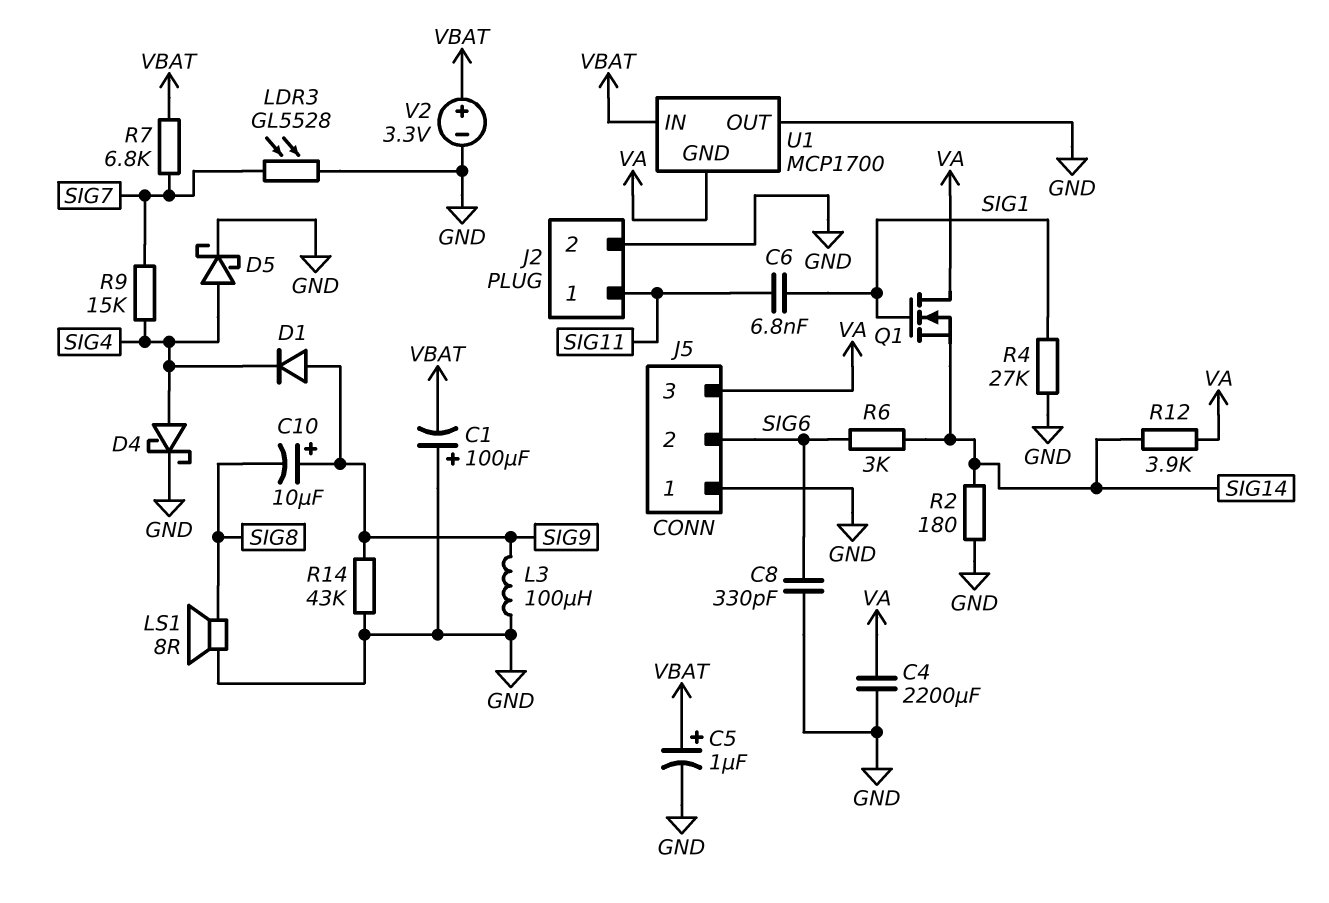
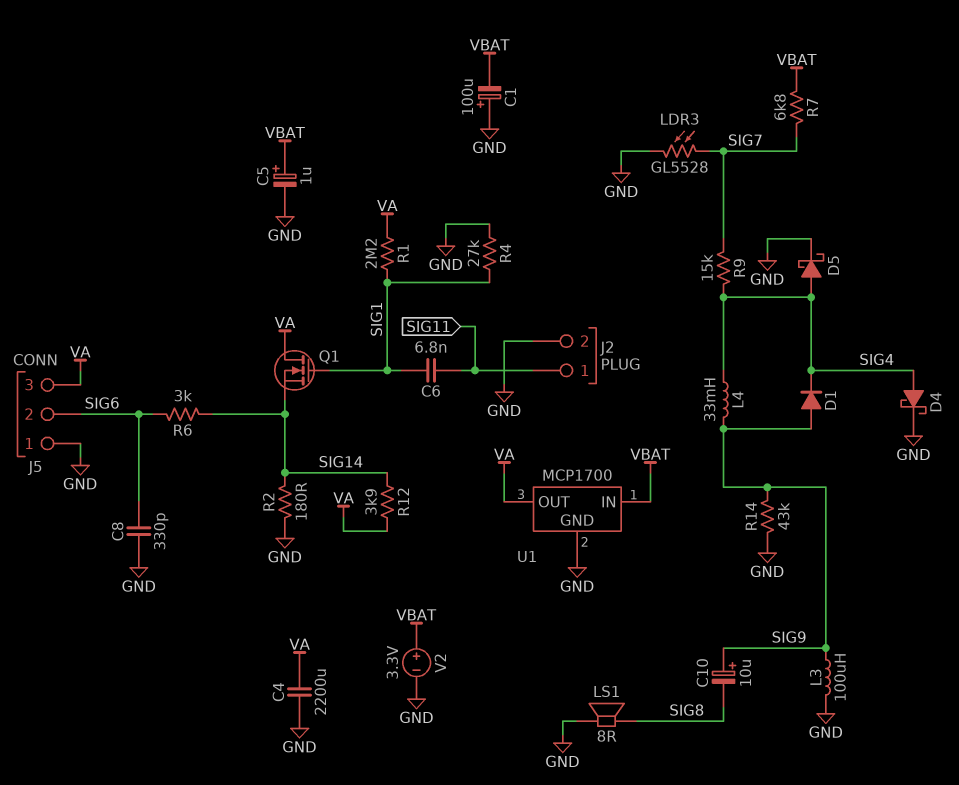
L4: none -> 33mH (SIG4, SIG9)
R1: none -> 2.2M (SIG1, VA)
U1 pin GND: VA -> GND
U1 pin OUT: GND -> VA

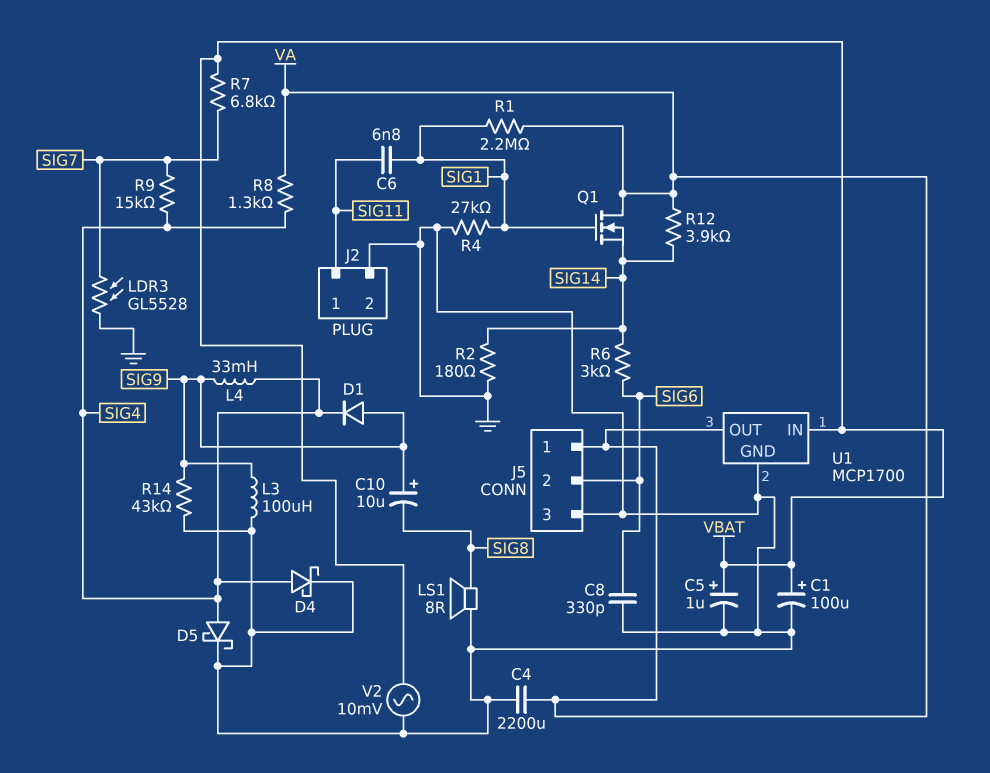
C1: 100uF (plus GND, minus VBAT) -> 100uF (plus VBAT, minus GND)
J5 pin 1: GND -> VA
J5 pin 3: VA -> GND
R8: none -> 1.3k (SIG4, VA)
V2: 3.3V (plus VBAT, minus GND) -> AC 10mV (GND, VBAT)

